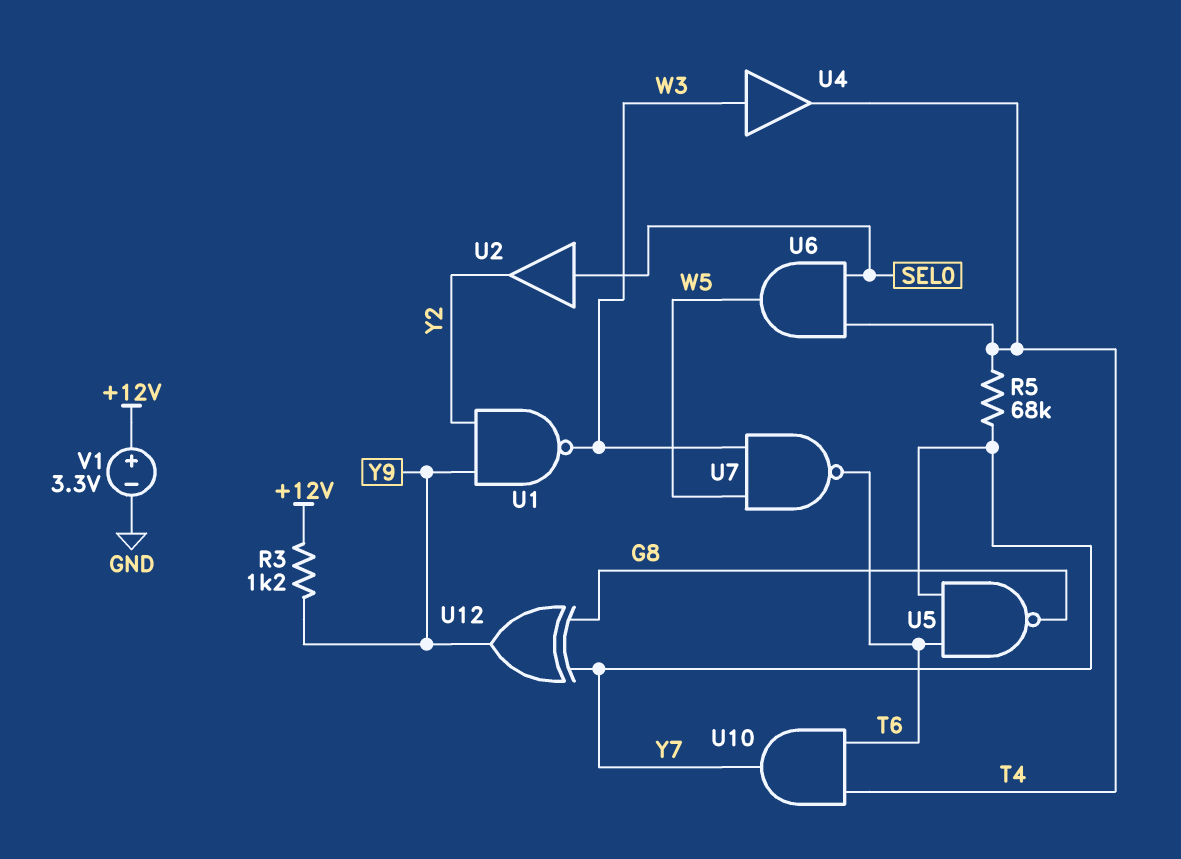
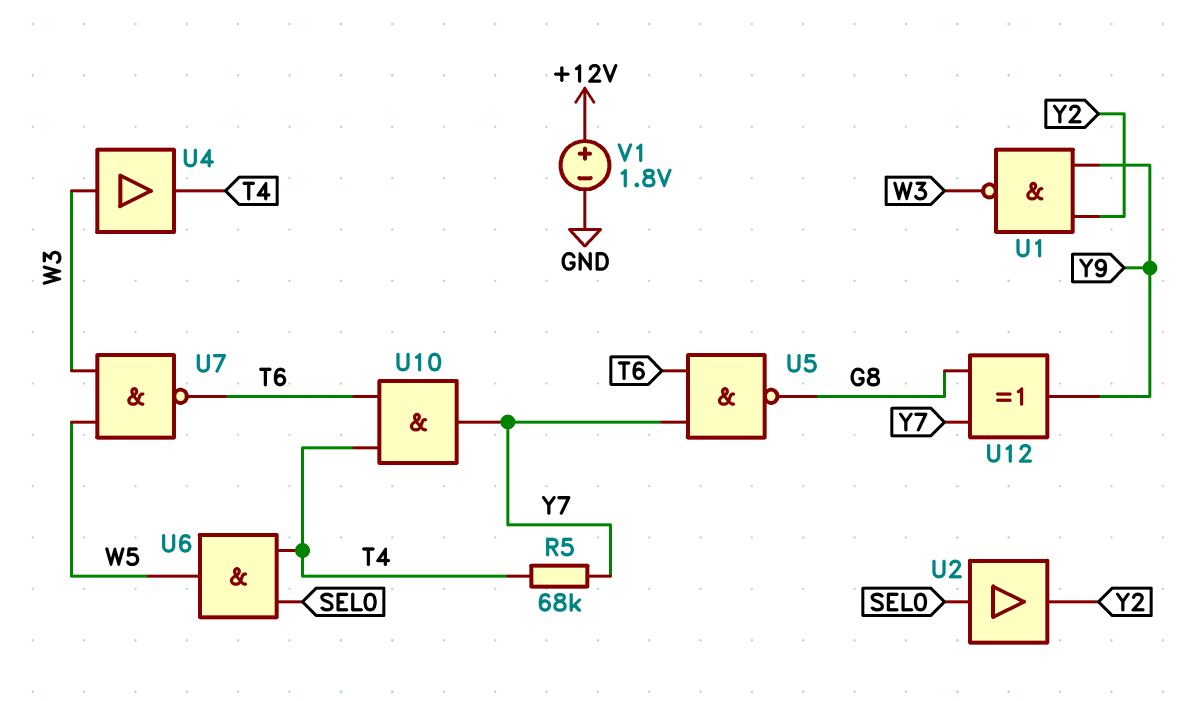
R3: 1.2k (+12V, Y9) -> none
V1: 3.3V (plus +12V, minus GND) -> 1.8V (plus +12V, minus GND)

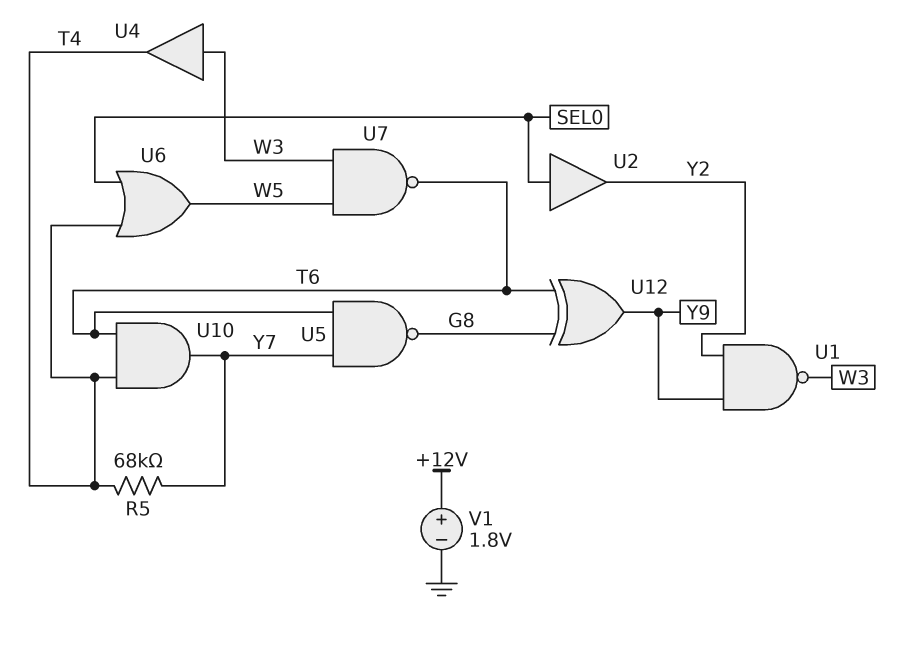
U6: AND (in SEL0, in T4, out W5) -> OR (in SEL0, in T4, out W5)
U12: XOR (in G8, in Y7, out Y9) -> XOR (in G8, in T6, out Y9)

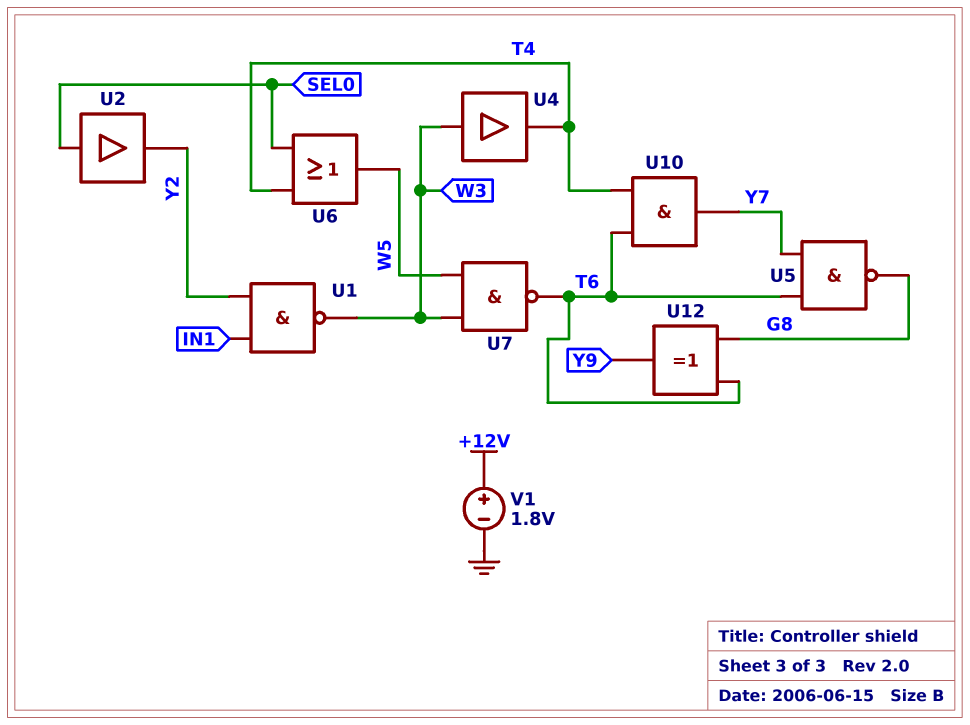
R5: 68k (T4, Y7) -> none
U1: NAND (in Y2, in Y9, out W3) -> NAND (in IN1, in Y2, out W3)

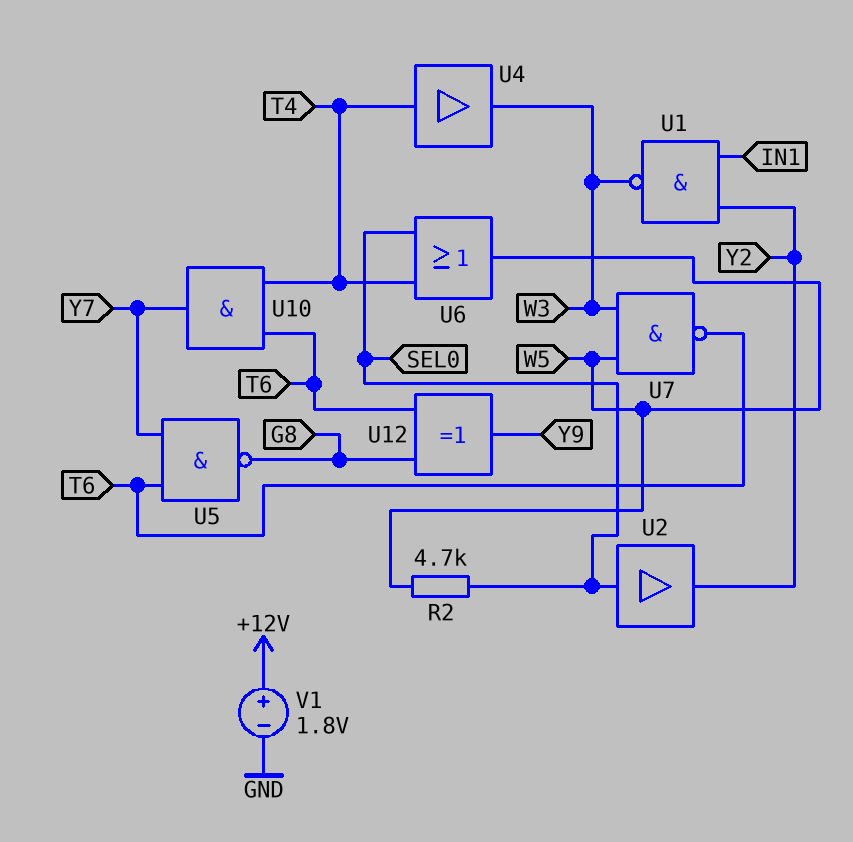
R2: none -> 4.7k (SEL0, W5)
U4: buffer (in W3, out T4) -> buffer (in T4, out W3)

